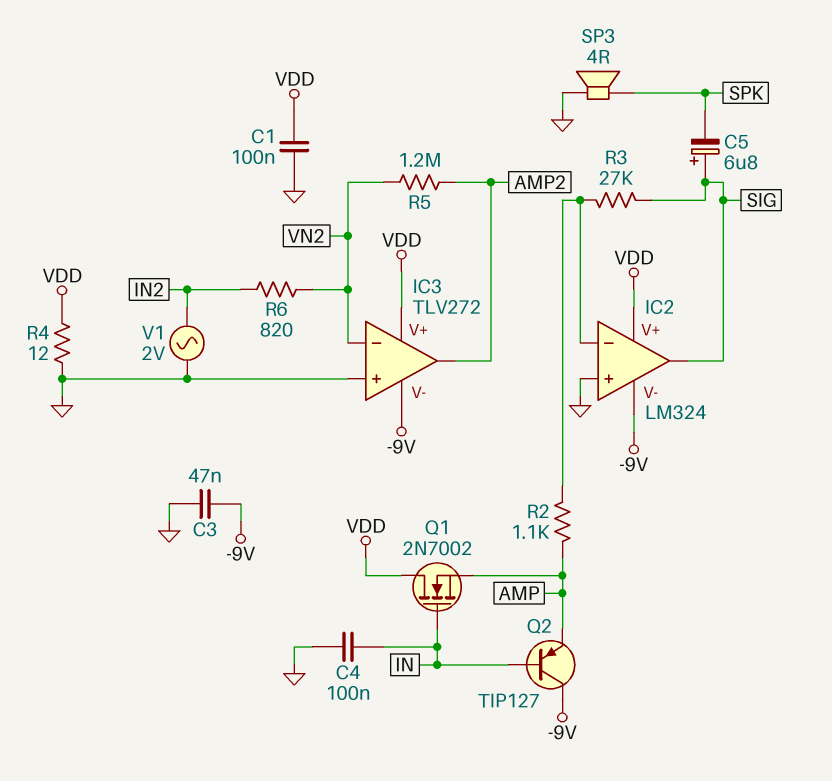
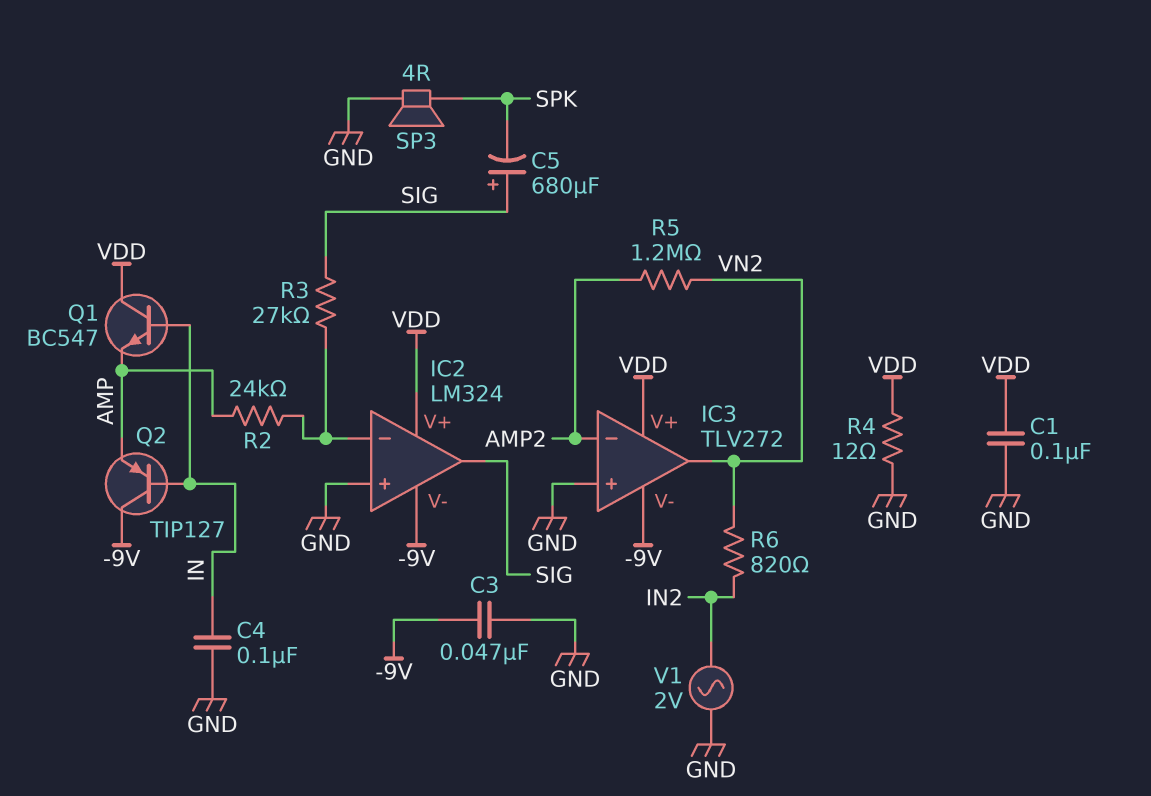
C5: 6.8uF (plus SIG, minus SPK) -> 680uF (plus SIG, minus SPK)
IC3 pin in-: VN2 -> AMP2
IC3 pin out: AMP2 -> VN2
Q1: NMOS 2N7002 (G IN, D VDD, S AMP) -> NPN BC547 (B IN, C VDD, E AMP)
R2: 1.1k (AMP, IC2/in-) -> 24k (AMP, IC2/in-)

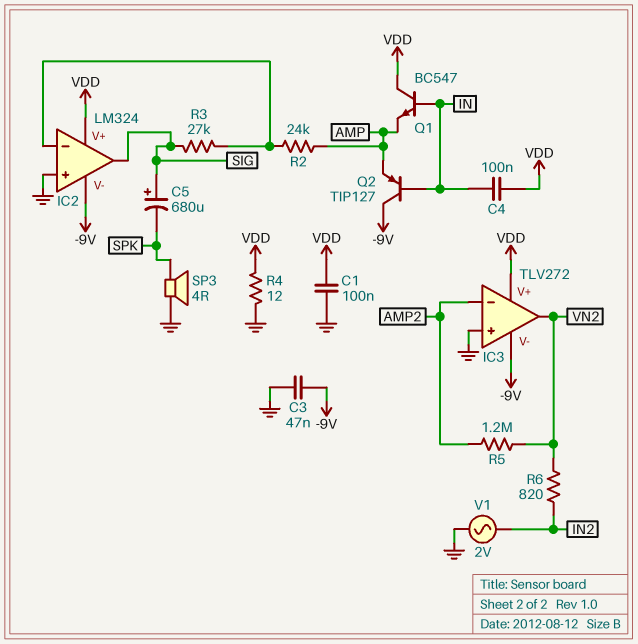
C4: 100nF (GND, IN) -> 100nF (IN, VDD)

